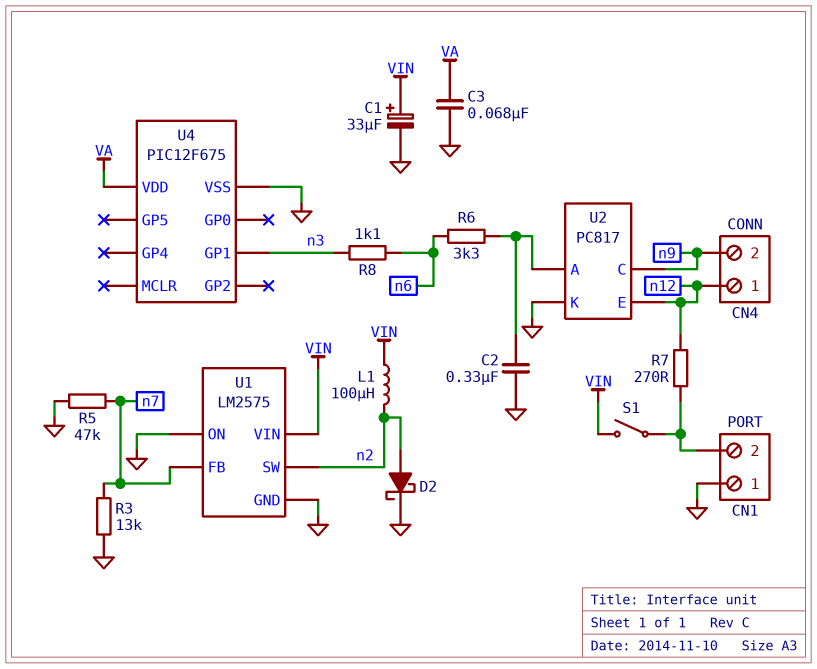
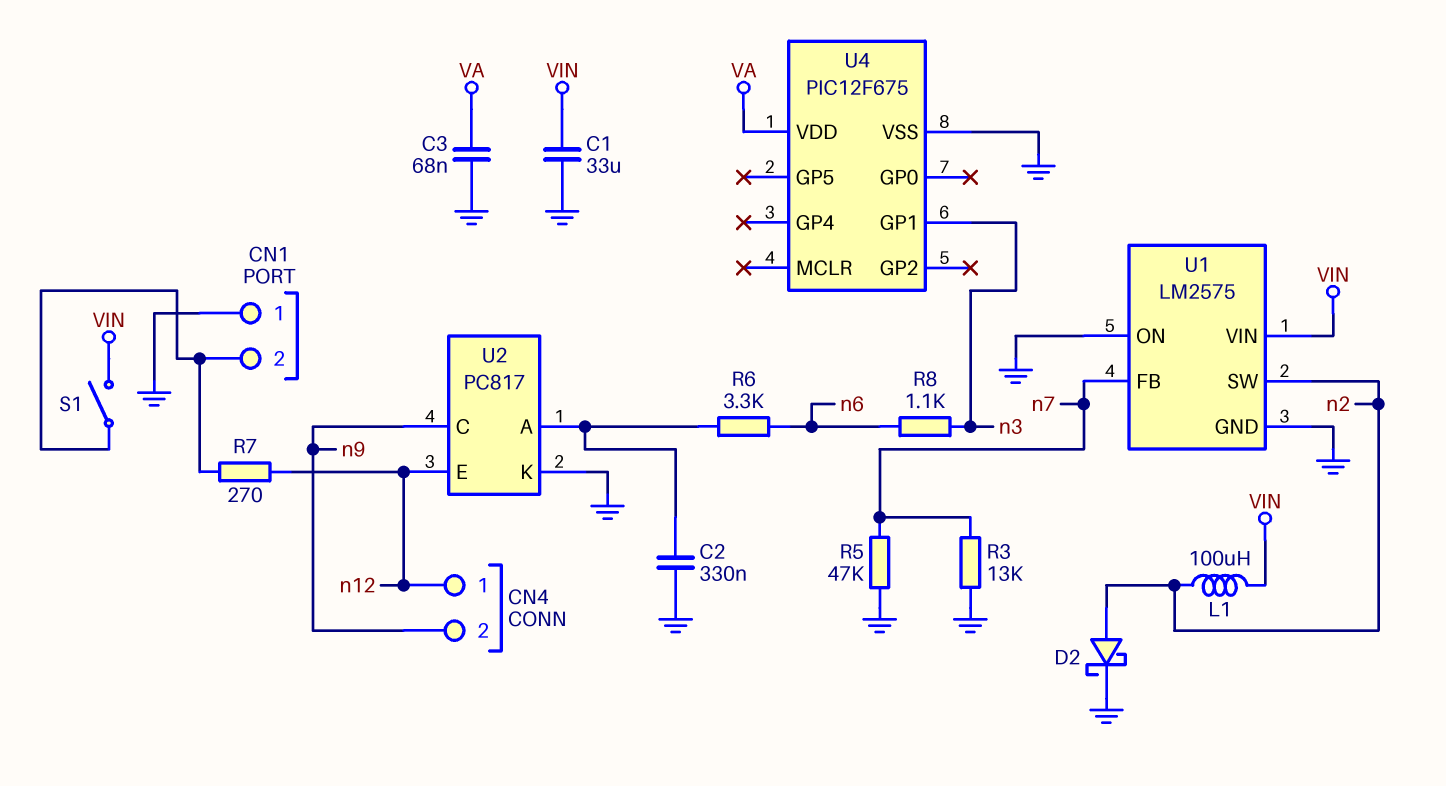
C1: 33uF (plus VIN, minus GND) -> 33uF (GND, VIN)

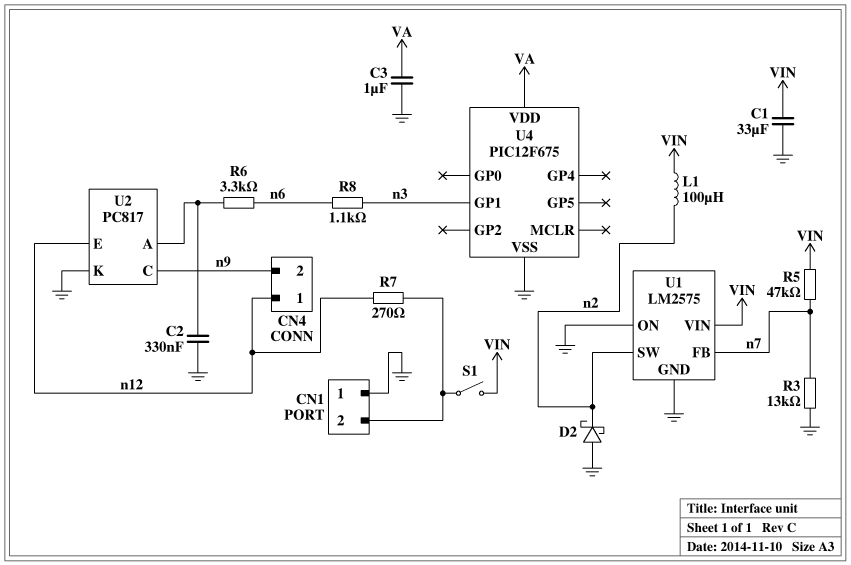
C3: 68nF (GND, VA) -> 1uF (GND, VA)
D2: schottky (A n2, K GND) -> schottky (A GND, K n2)
R5: 47k (GND, n7) -> 47k (VIN, n7)

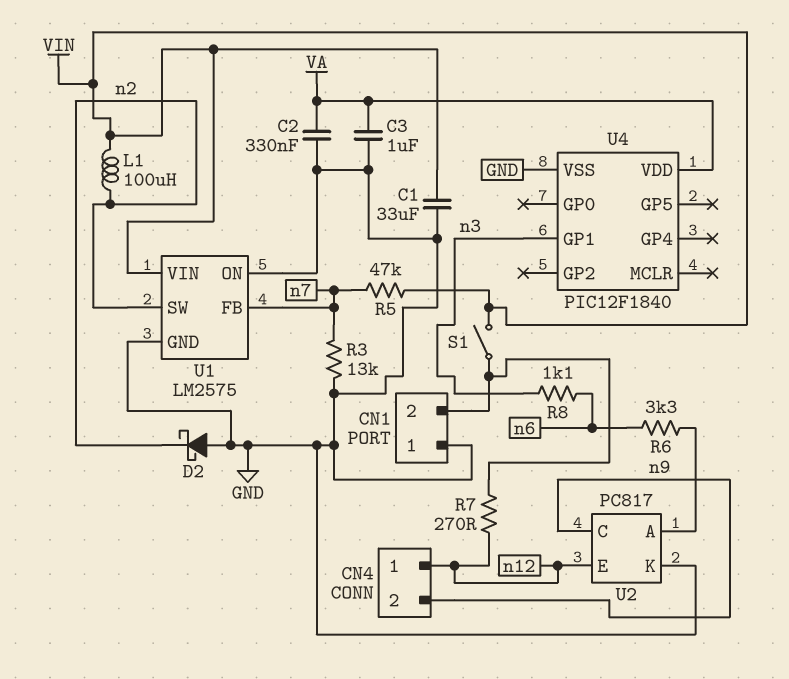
C2: 330nF (GND, U2/A) -> 330nF (GND, VA)
U4: PIC12F675 -> PIC12F1840

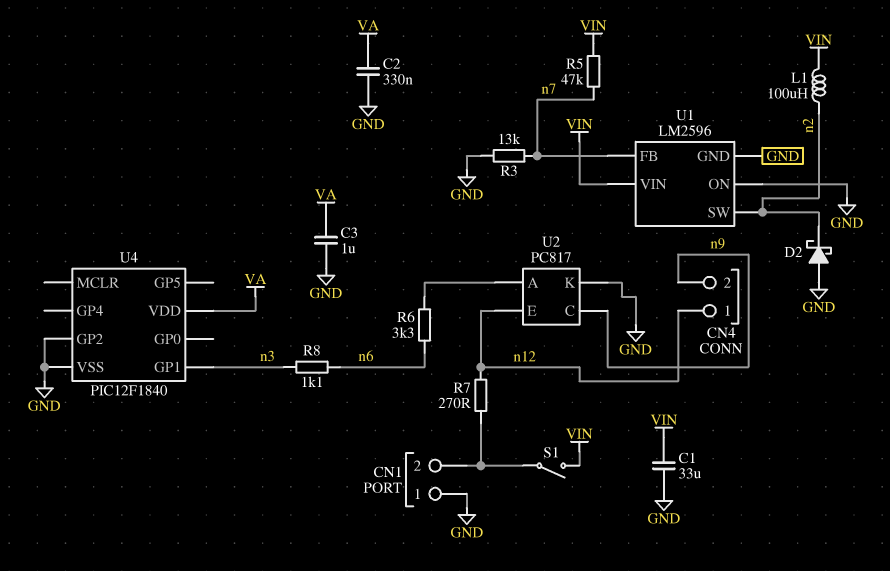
U1: LM2575 -> LM2596
U4 pin GP2: none -> GND

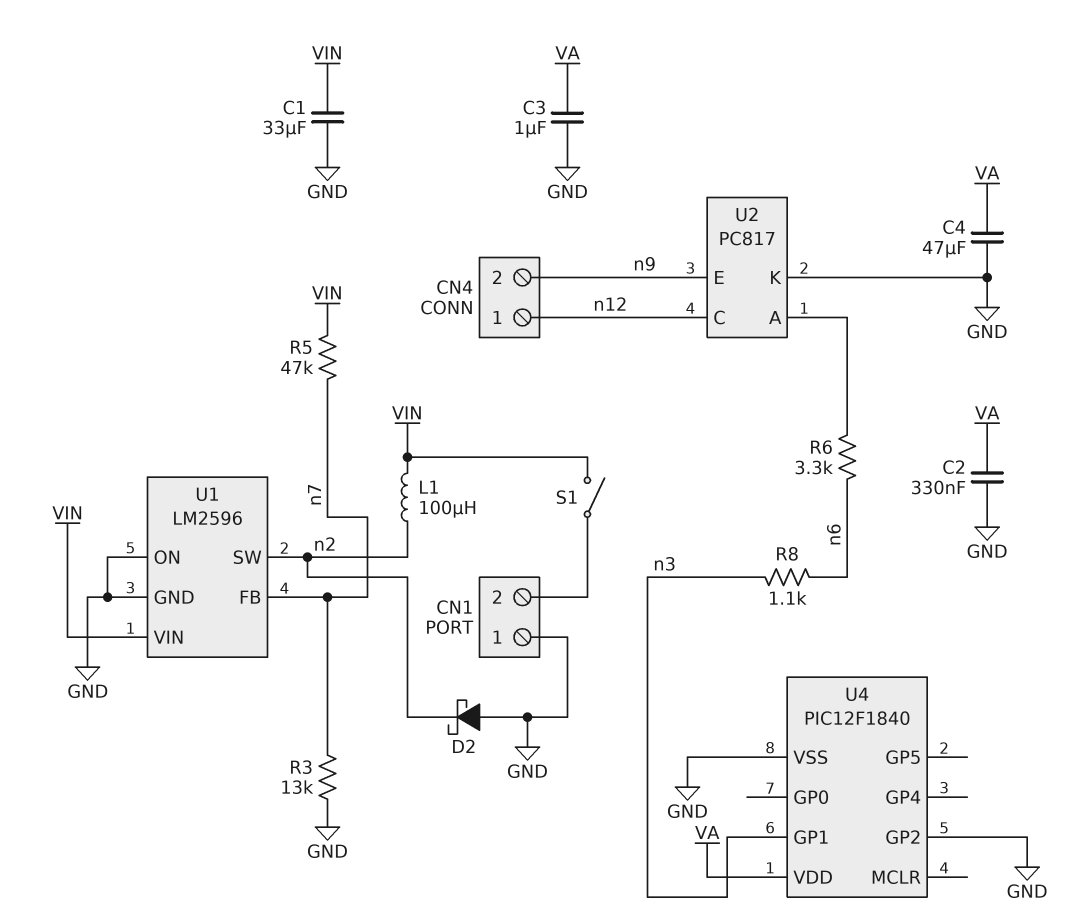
C4: none -> 47uF (GND, VA)
R7: 270 (CN1/2, n12) -> none
U2 pin C: n9 -> n12
U2 pin E: n12 -> n9

